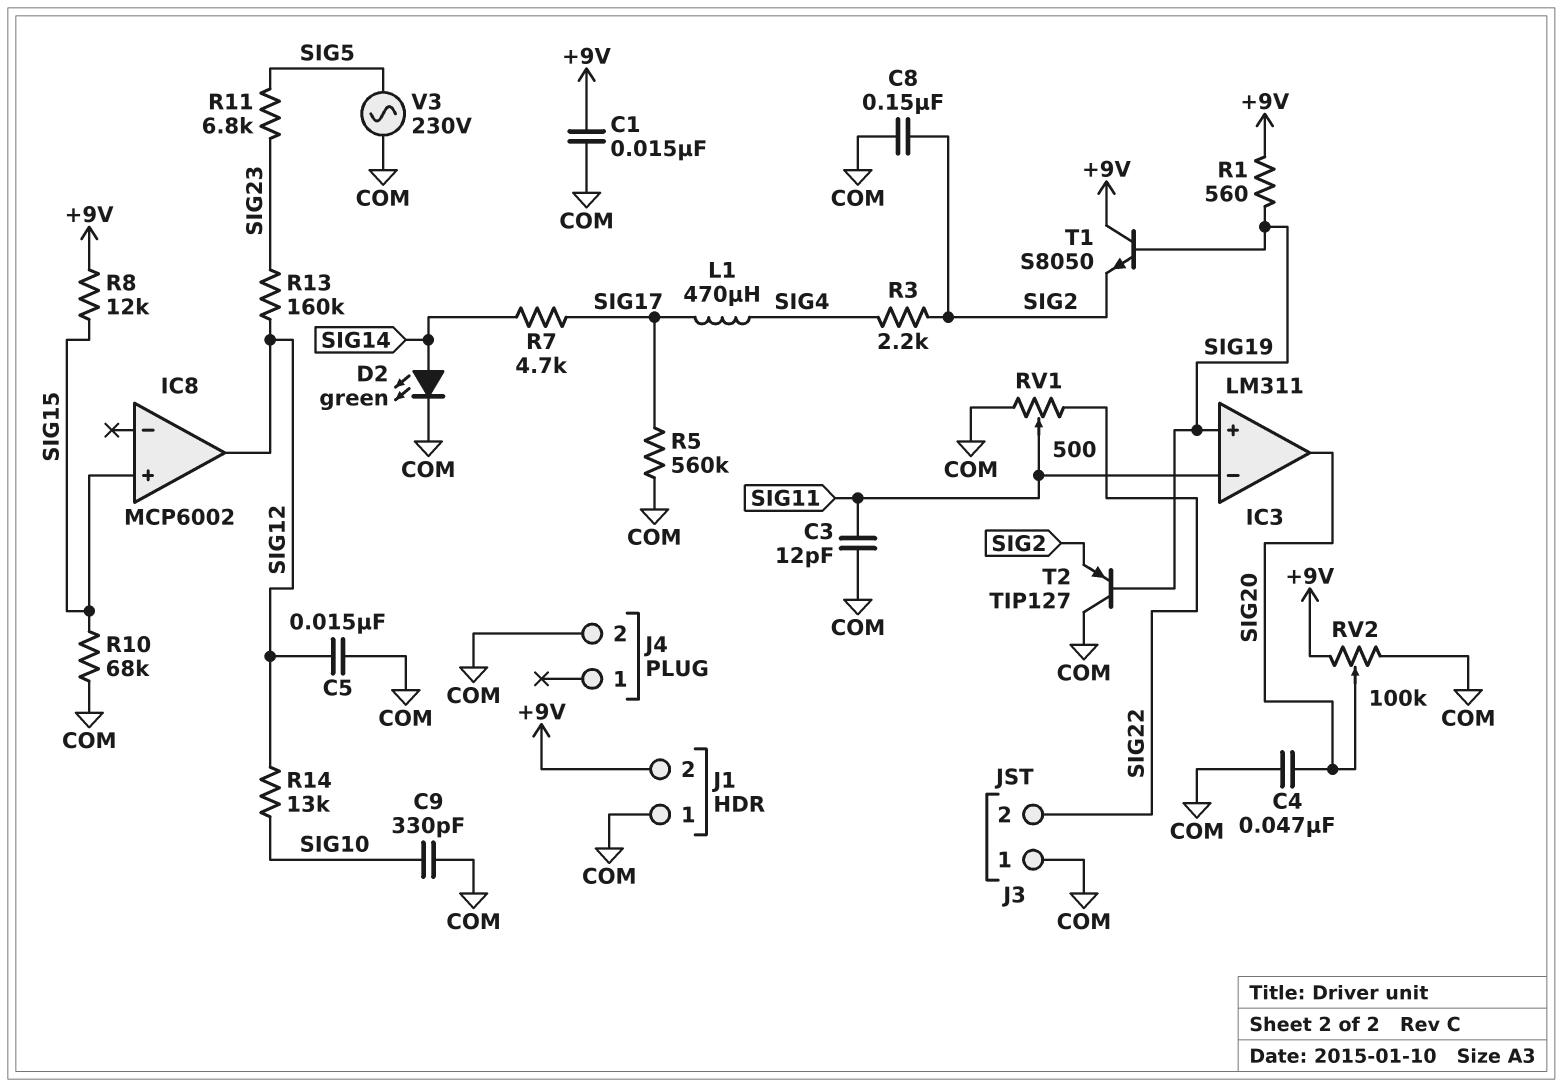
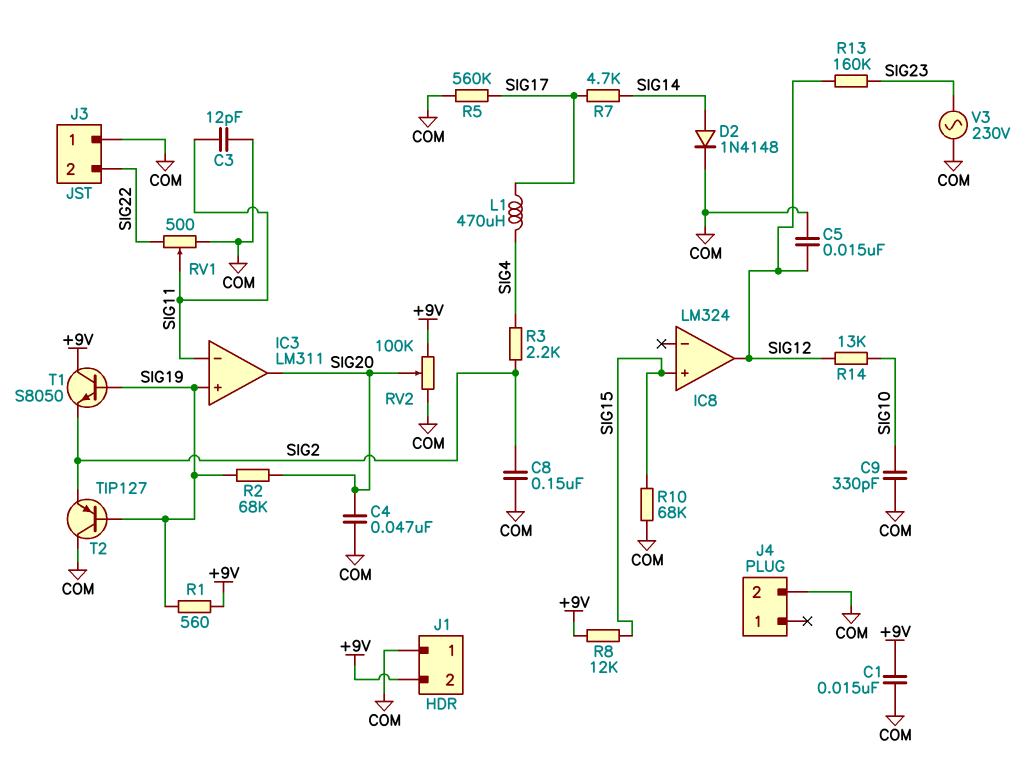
D2: LED green (A SIG14, K COM) -> diode 1N4148 (A SIG14, K COM)
IC8: MCP6002 -> LM324
R2: none -> 68k (SIG19, SIG20)
R11: 6.8k (SIG5, SIG23) -> none
V3: AC 230V (COM, SIG5) -> AC 230V (COM, SIG23)

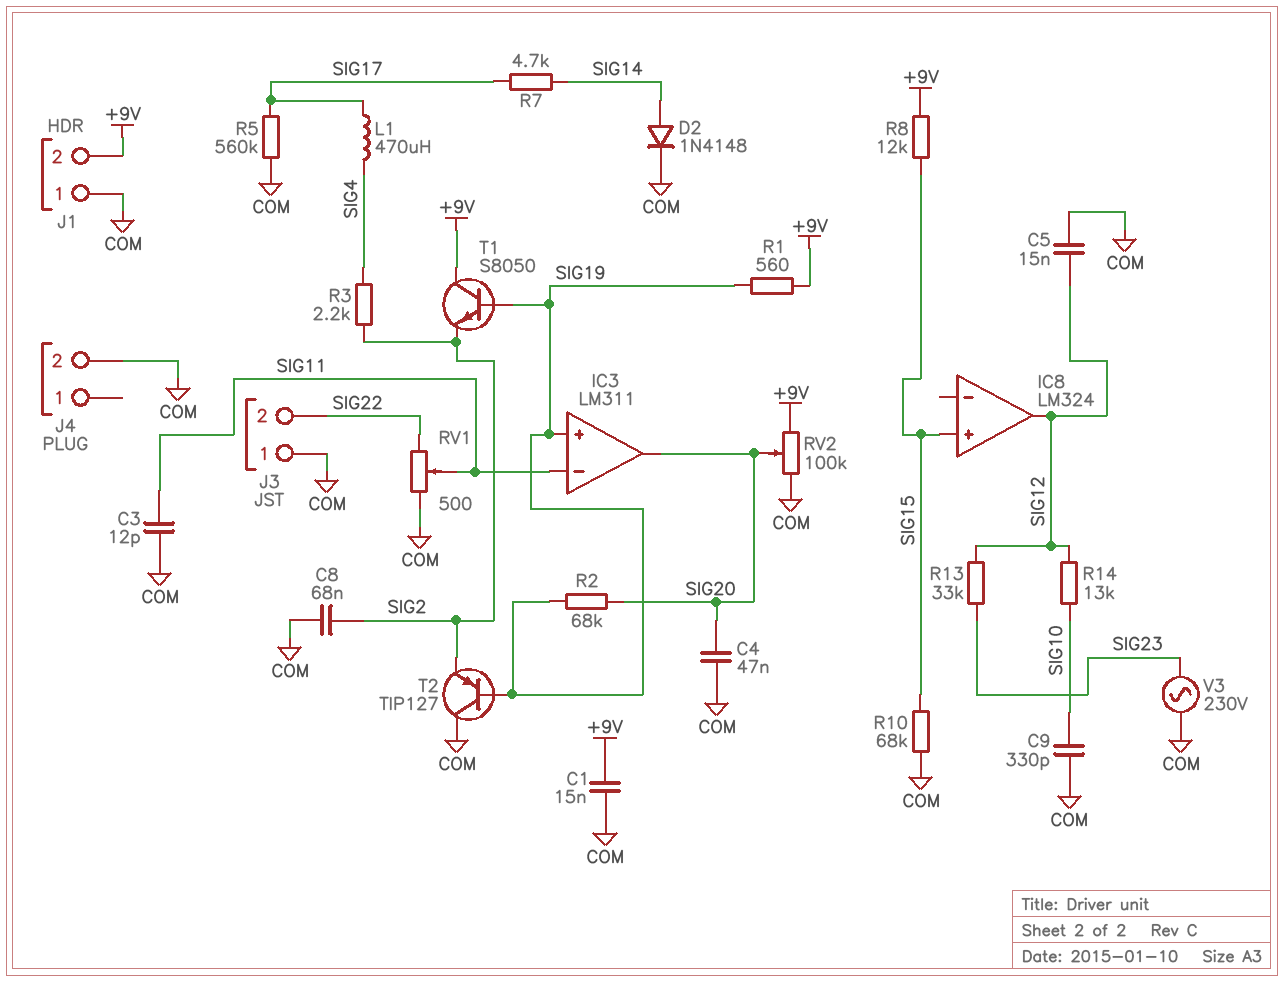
C8: 150nF (COM, SIG2) -> 68nF (COM, SIG2)
R13: 160k (SIG12, SIG23) -> 33k (SIG12, SIG23)

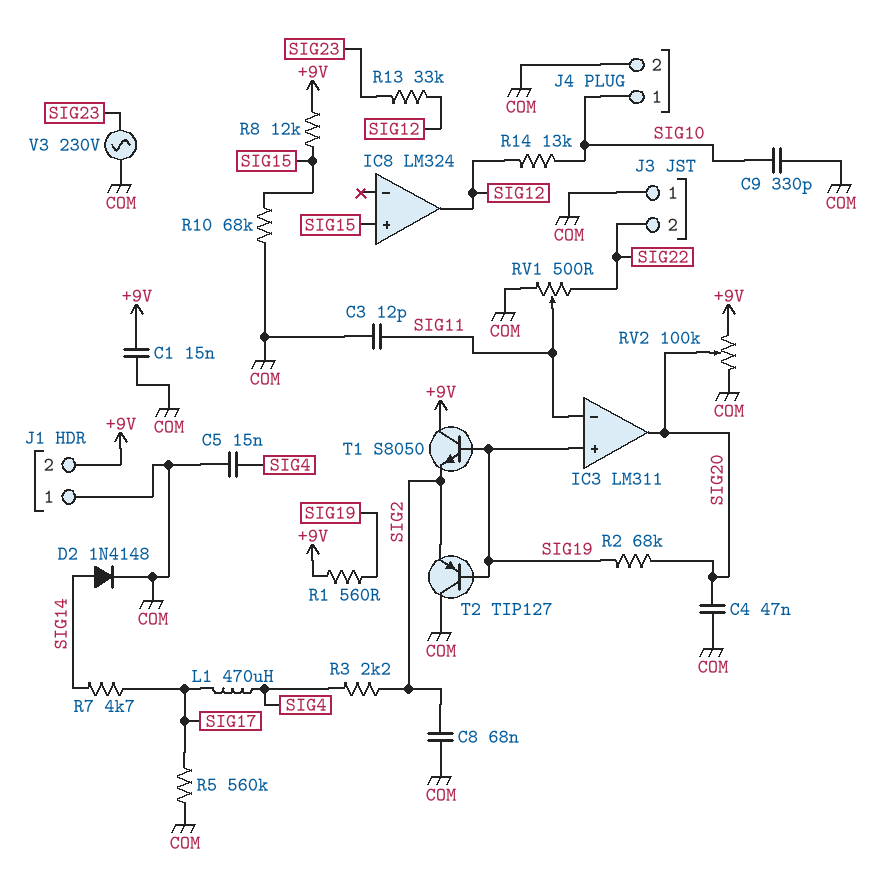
C5: 15nF (COM, SIG12) -> 15nF (COM, SIG4)
J4 pin 1: none -> SIG10

